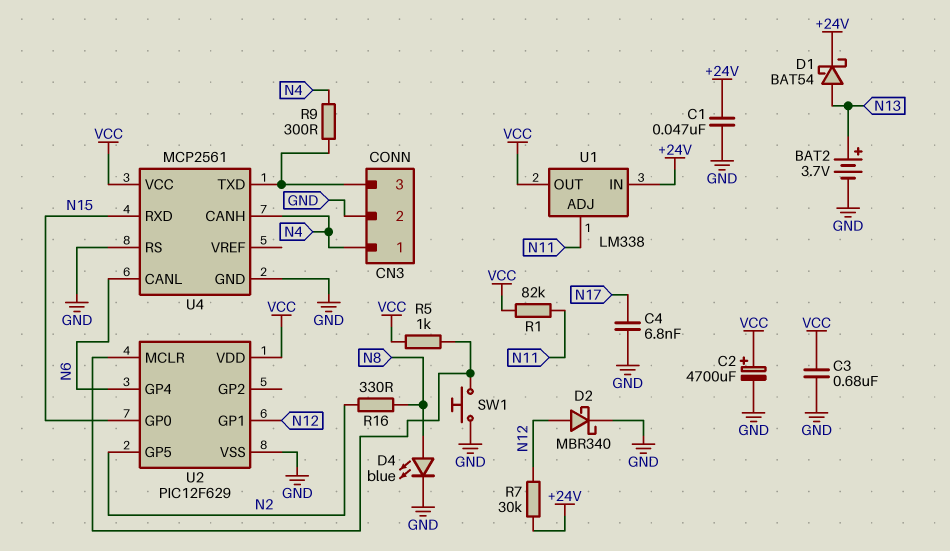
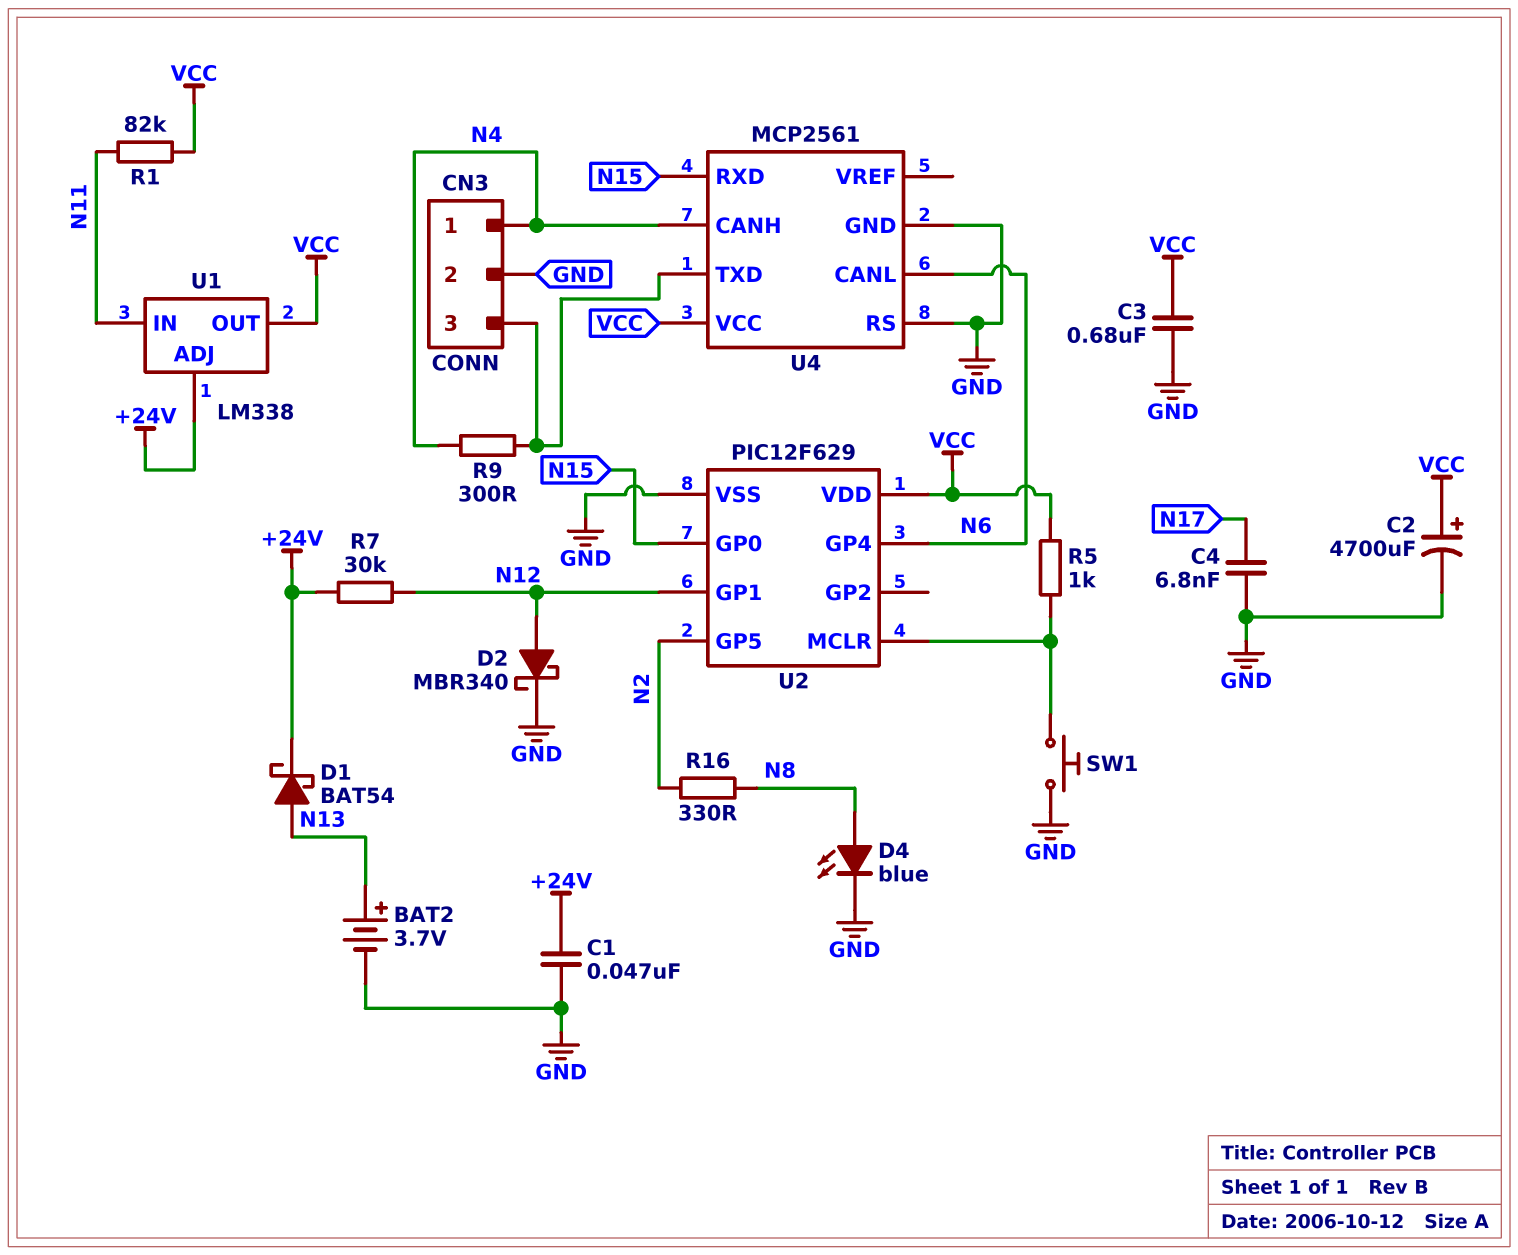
U1 pin ADJ: N11 -> +24V
U1 pin IN: +24V -> N11

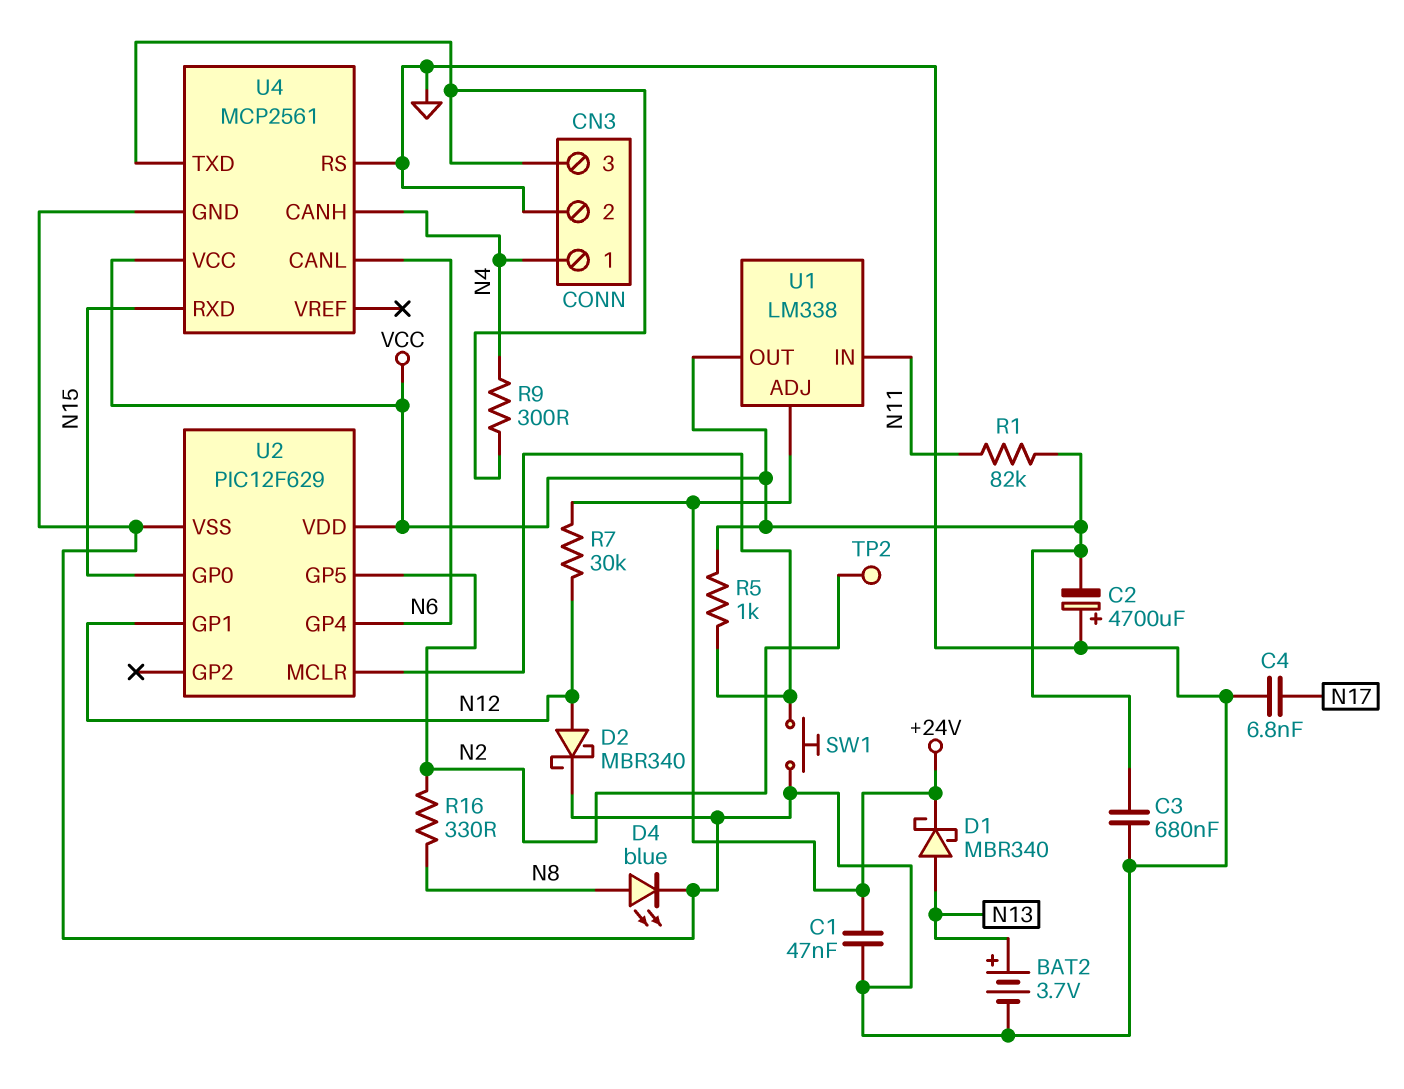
C2: 4700uF (plus VCC, minus GND) -> 4700uF (plus GND, minus VCC)
D1: schottky BAT54 (A N13, K +24V) -> schottky MBR340 (A N13, K +24V)
TP2: none -> test point (N2)

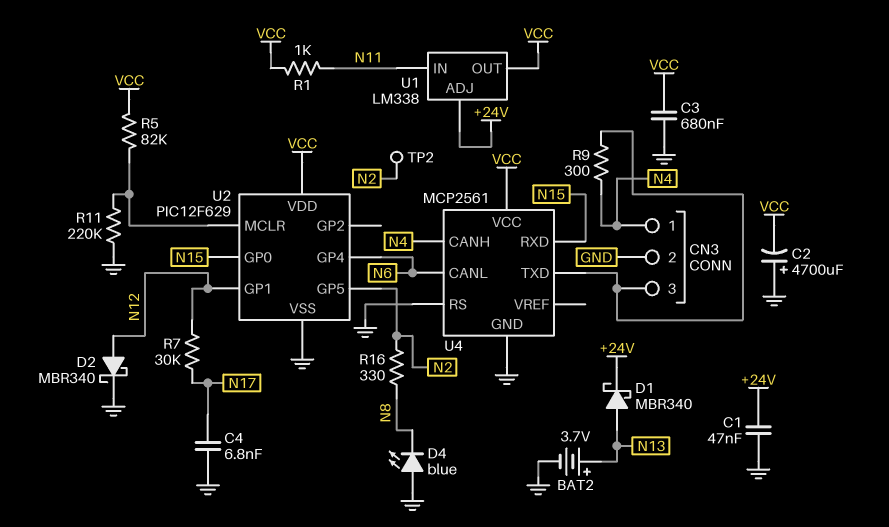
D4: LED blue (A N8, K GND) -> LED blue (A GND, K N8)
R1: 82k (N11, VCC) -> 1k (N11, VCC)
R5: 1k (U2/MCLR, VCC) -> 82k (U2/MCLR, VCC)
R7: 30k (+24V, N12) -> 30k (N12, N17)
R11: none -> 220k (GND, U2/MCLR)
SW1: button (GND, U2/MCLR) -> none

